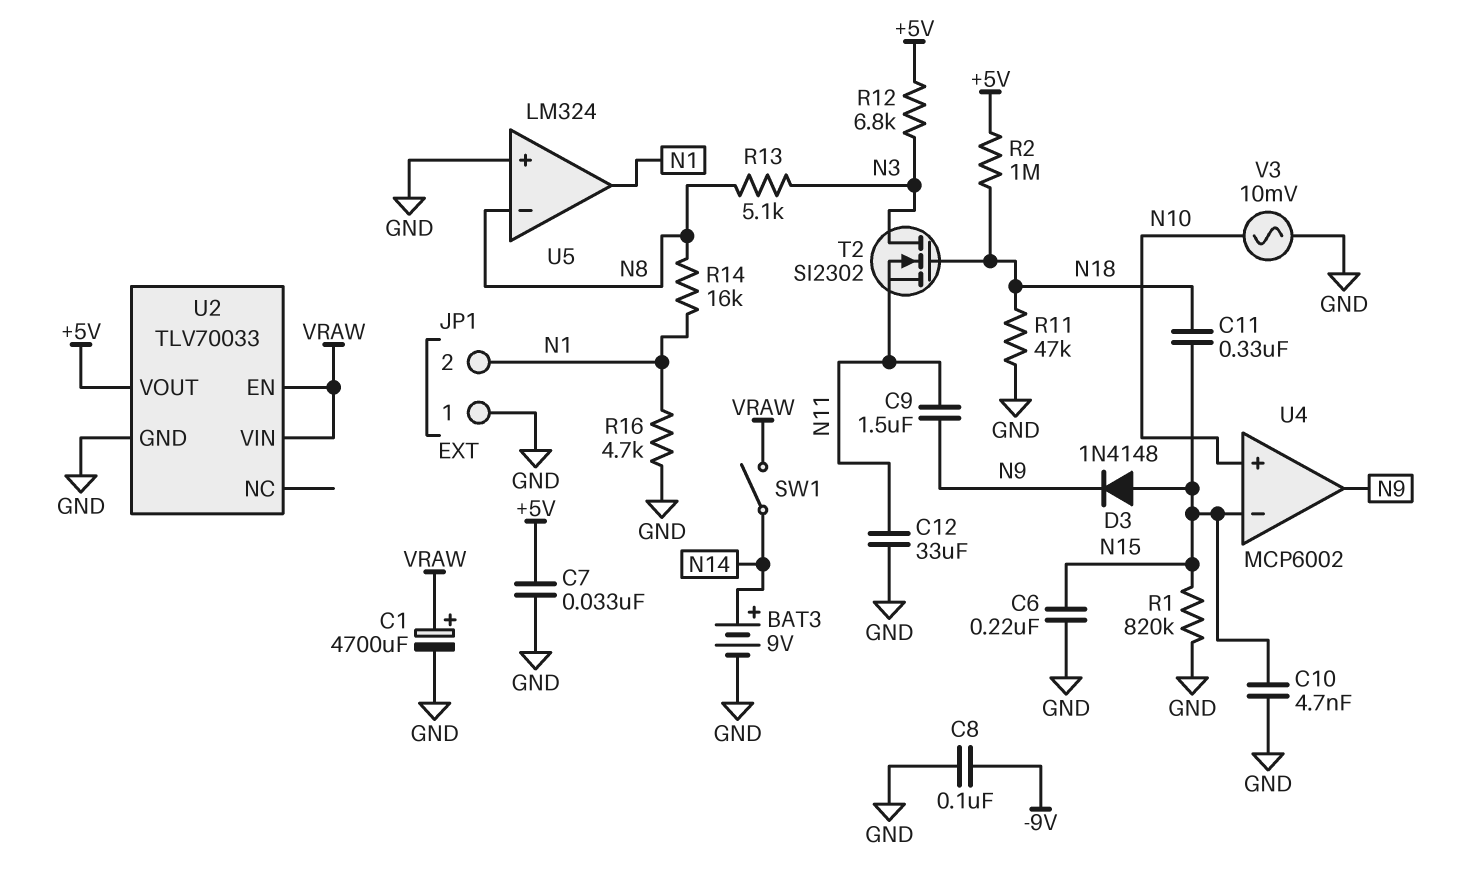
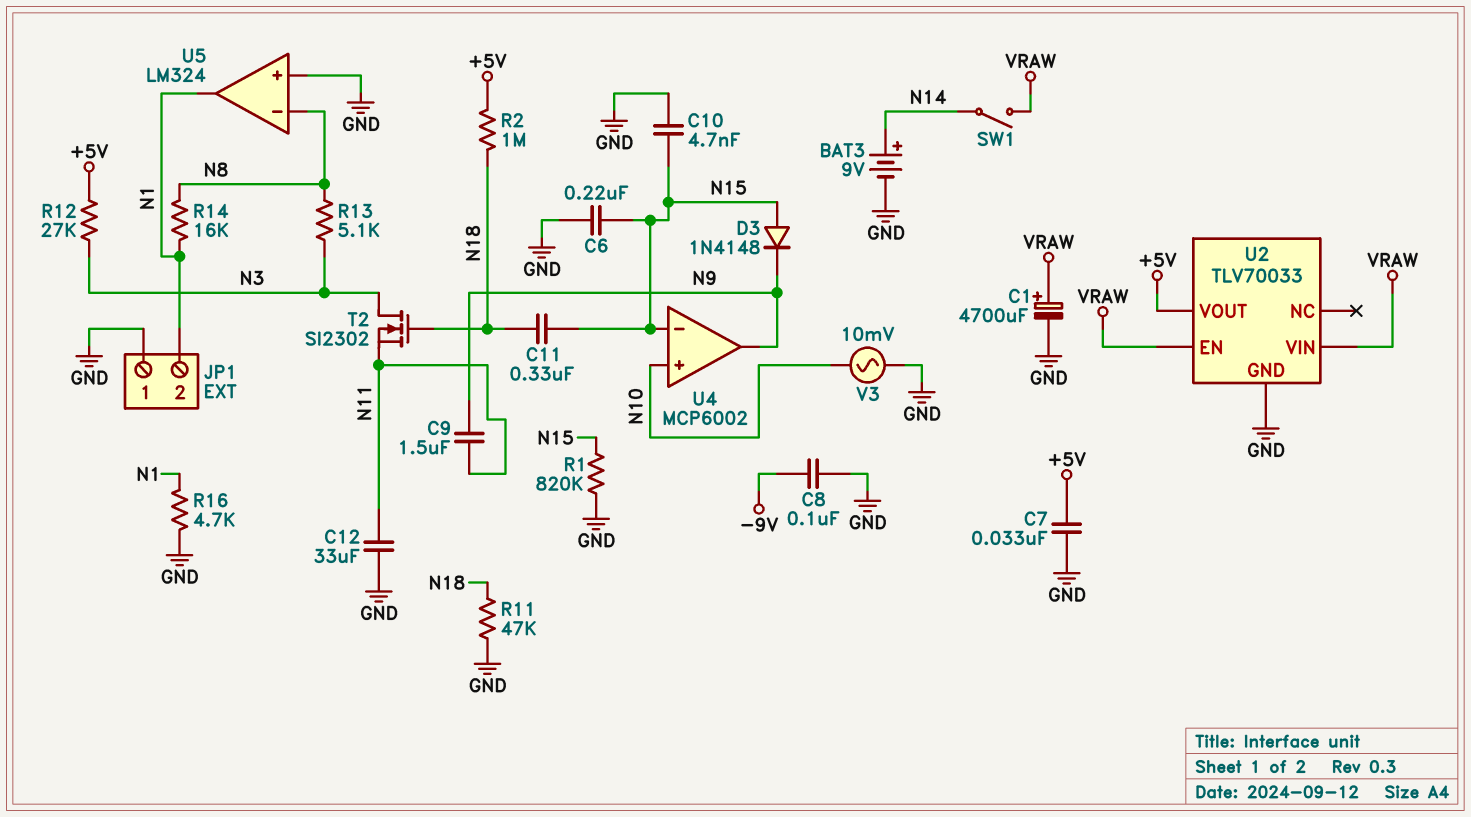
R12: 6.8k (+5V, N3) -> 27k (+5V, N3)

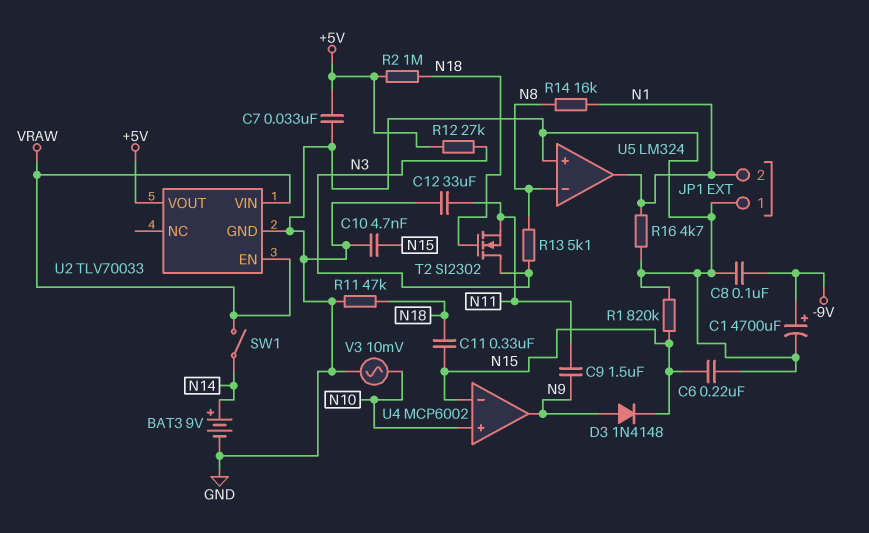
C1: 4700uF (plus VRAW, minus GND) -> 4700uF (plus -9V, minus GND)
D3: diode 1N4148 (A N15, K N9) -> diode 1N4148 (A N9, K N15)

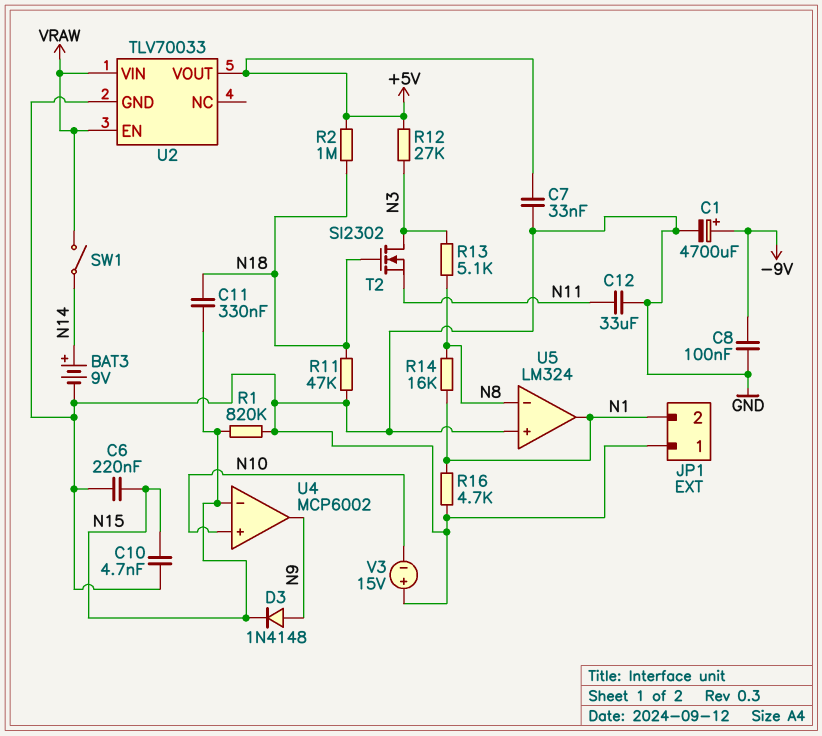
C9: 1.5uF (N9, N11) -> none
V3: AC 10mV (GND, N10) -> 15V (plus GND, minus N10)

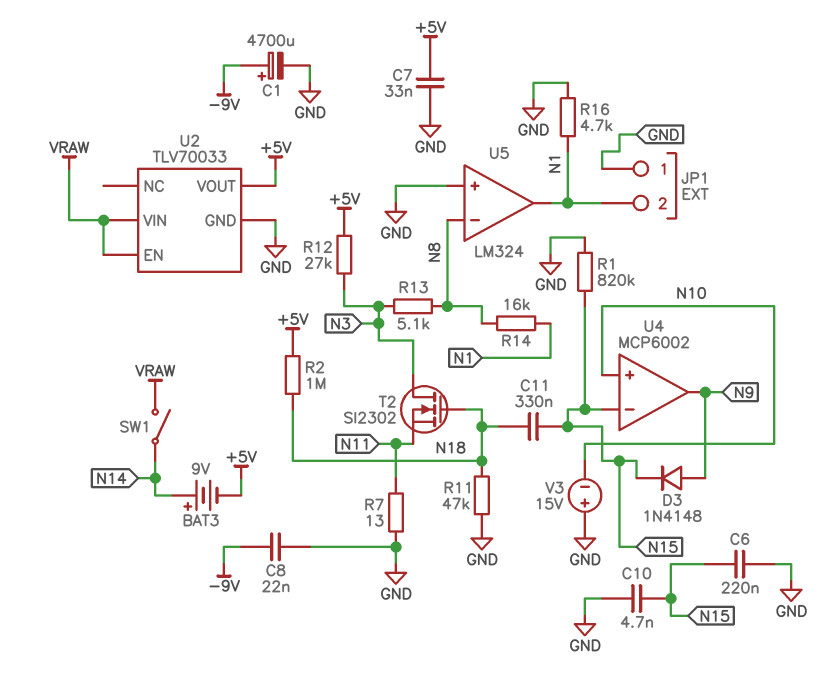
BAT3: 9V (plus N14, minus GND) -> 9V (plus N14, minus +5V)
C8: 100nF (-9V, GND) -> 22nF (-9V, GND)
C12: 33uF (GND, N11) -> none
R7: none -> 13 (GND, N11)

